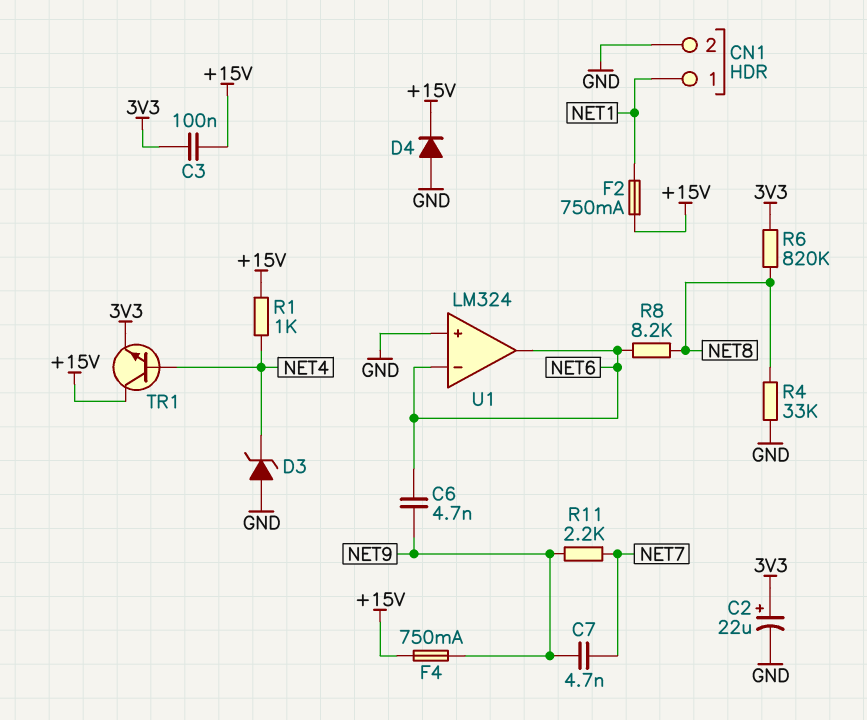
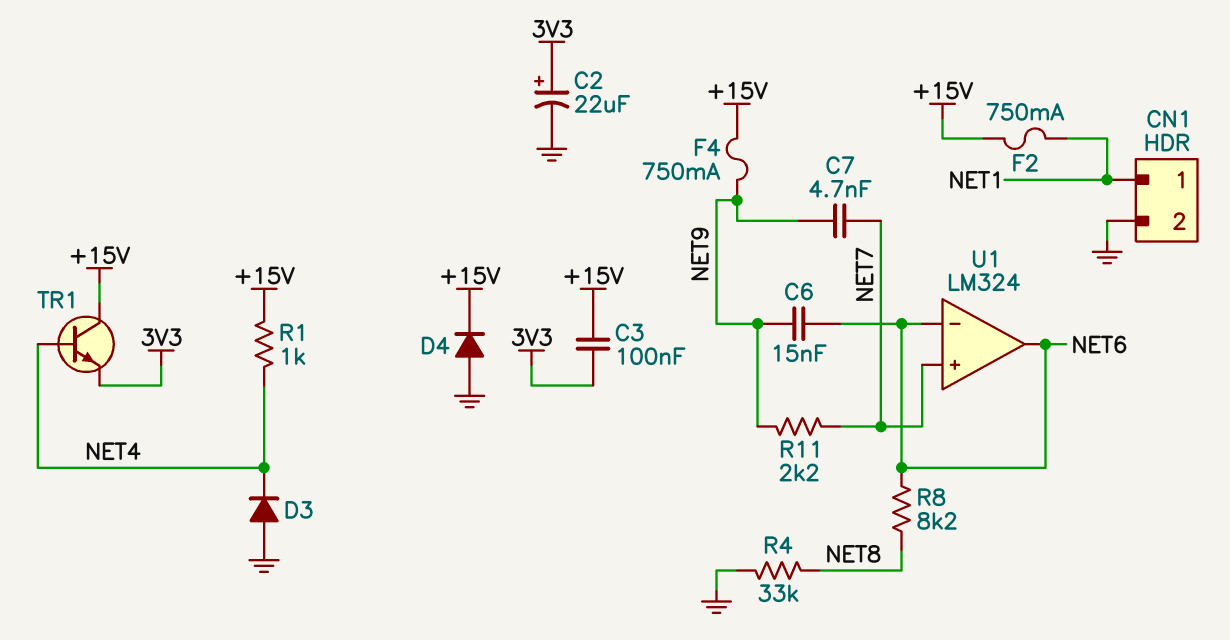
C6: 4.7nF (NET6, NET9) -> 15nF (NET6, NET9)
D3: zener (A GND, K NET4) -> diode (A GND, K NET4)
R6: 820k (3V3, NET8) -> none
U1 pin in+: GND -> NET7

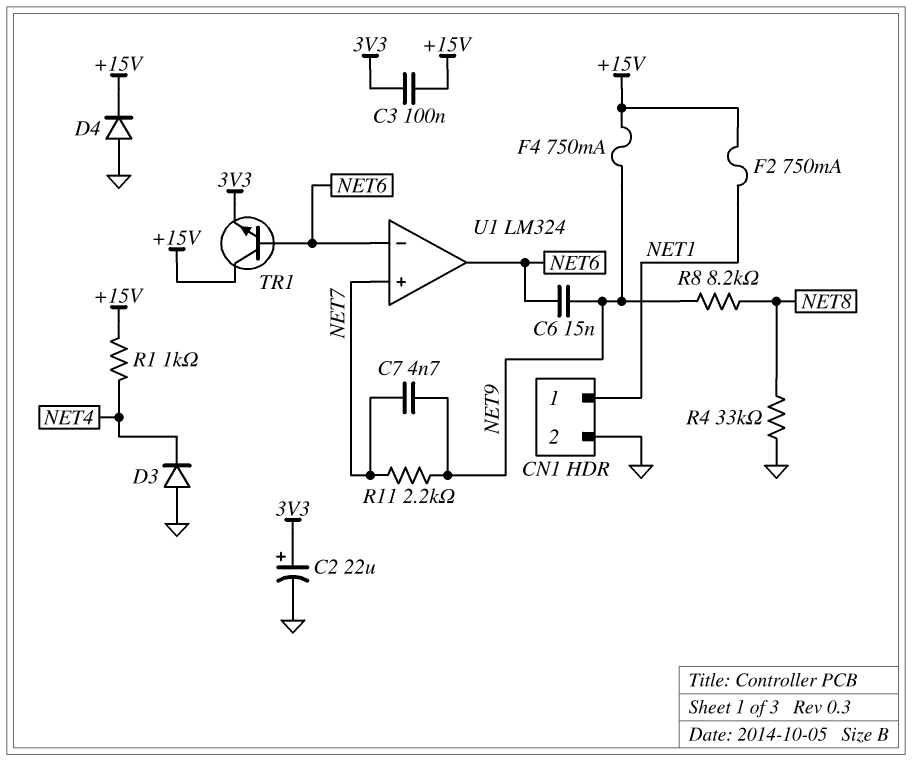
R8: 8.2k (NET6, NET8) -> 8.2k (NET8, NET9)
TR1: NPN (B NET4, C +15V, E 3V3) -> NPN (B NET6, C +15V, E 3V3)

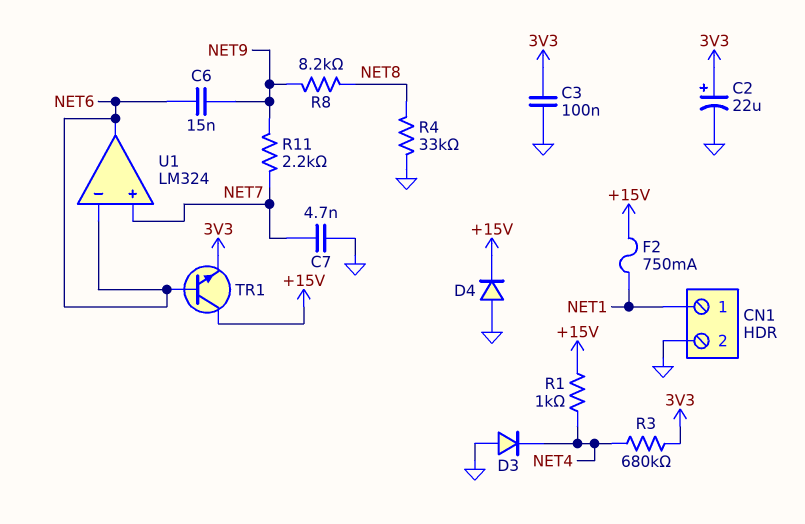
C3: 100nF (+15V, 3V3) -> 100nF (3V3, GND)
C7: 4.7nF (NET7, NET9) -> 4.7nF (GND, NET7)
F4: 750mA (+15V, NET9) -> none
R3: none -> 680k (3V3, NET4)

